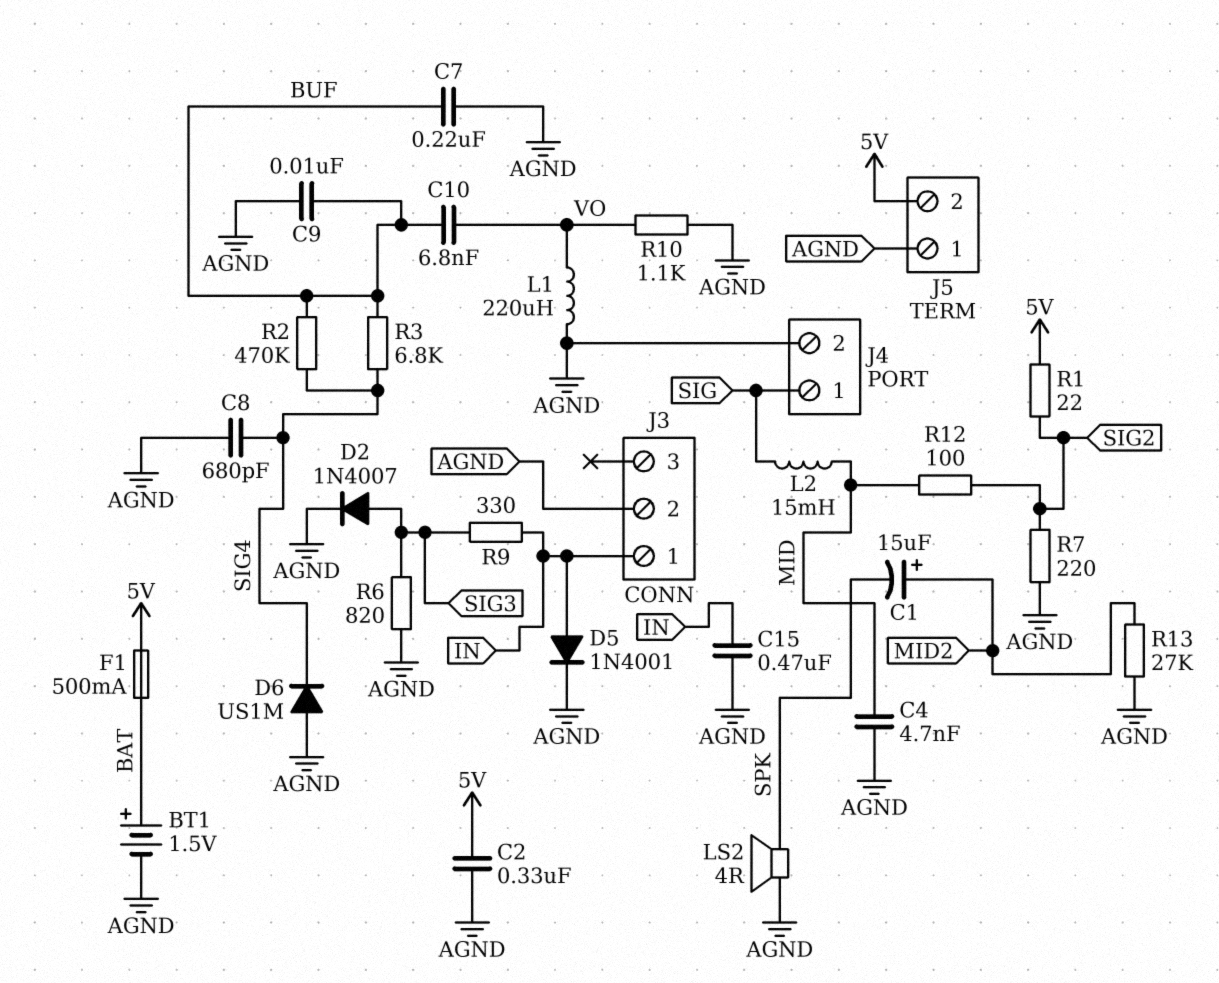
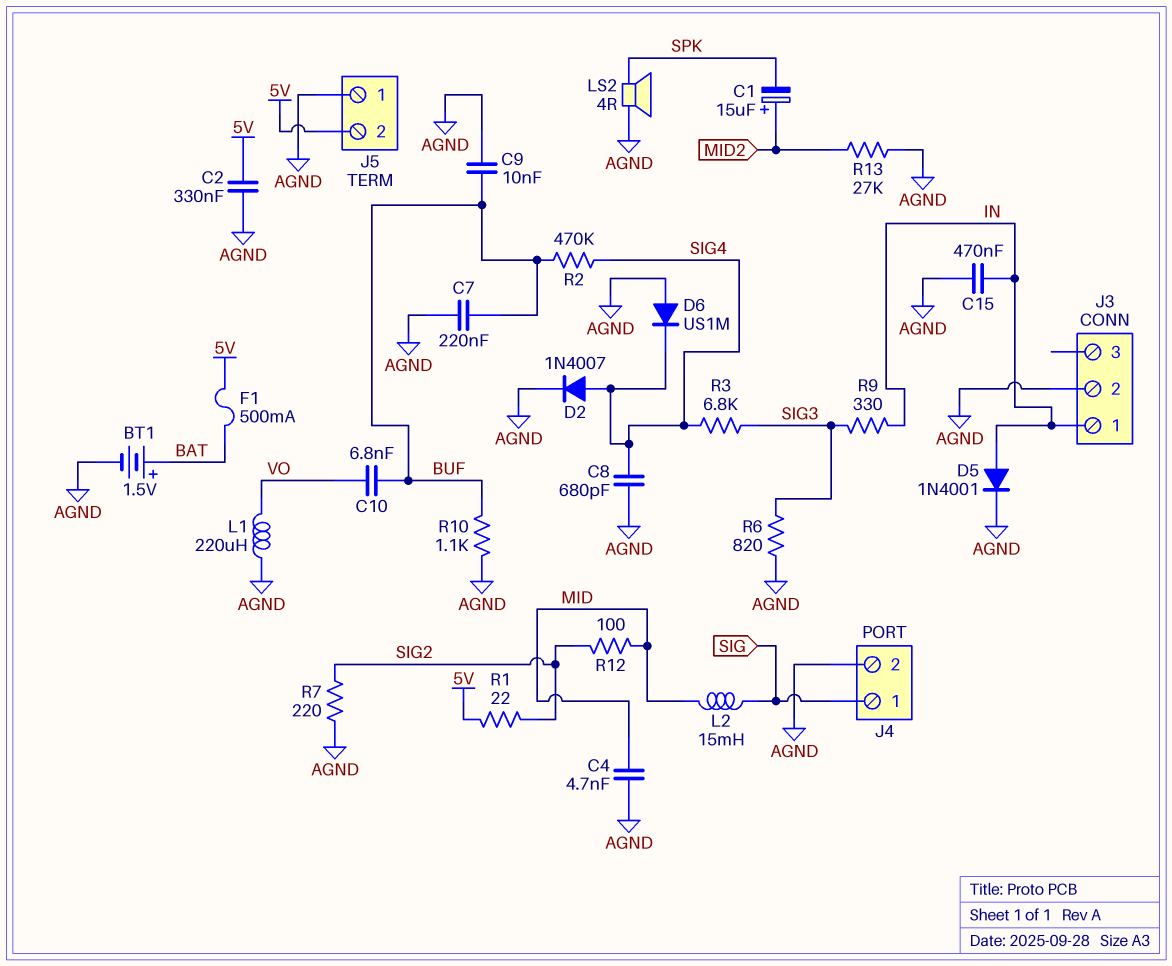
D2: diode 1N4007 (A SIG3, K AGND) -> diode 1N4007 (A SIG4, K AGND)
R3: 6.8k (BUF, SIG4) -> 6.8k (SIG3, SIG4)
R10: 1.1k (AGND, VO) -> 1.1k (AGND, BUF)

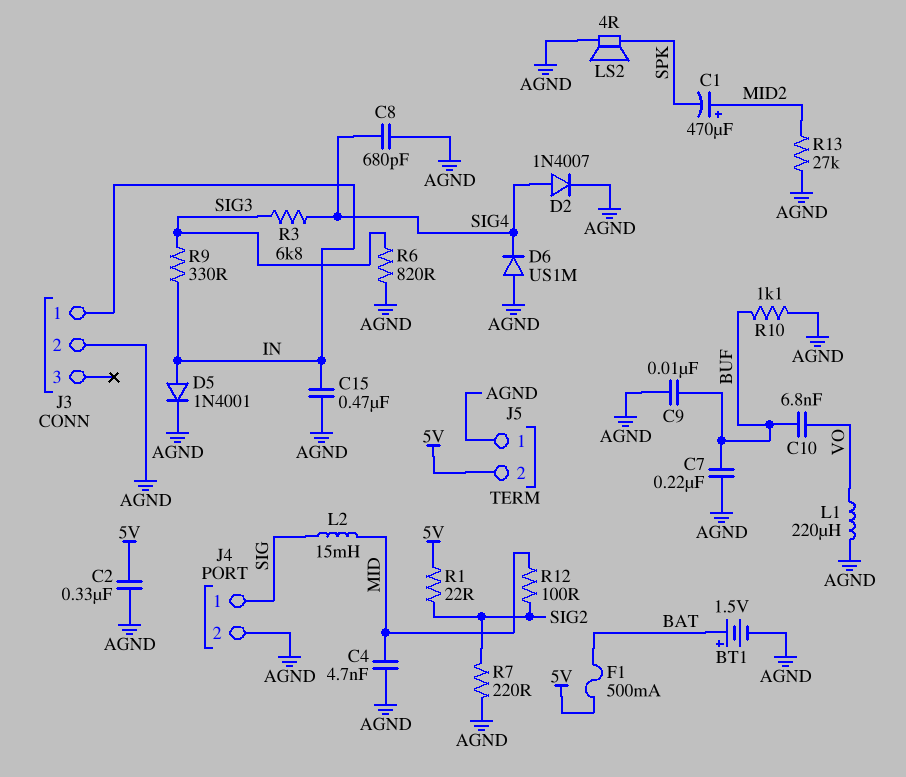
C1: 15uF (plus MID2, minus SPK) -> 470uF (plus MID2, minus SPK)
R2: 470k (BUF, SIG4) -> none

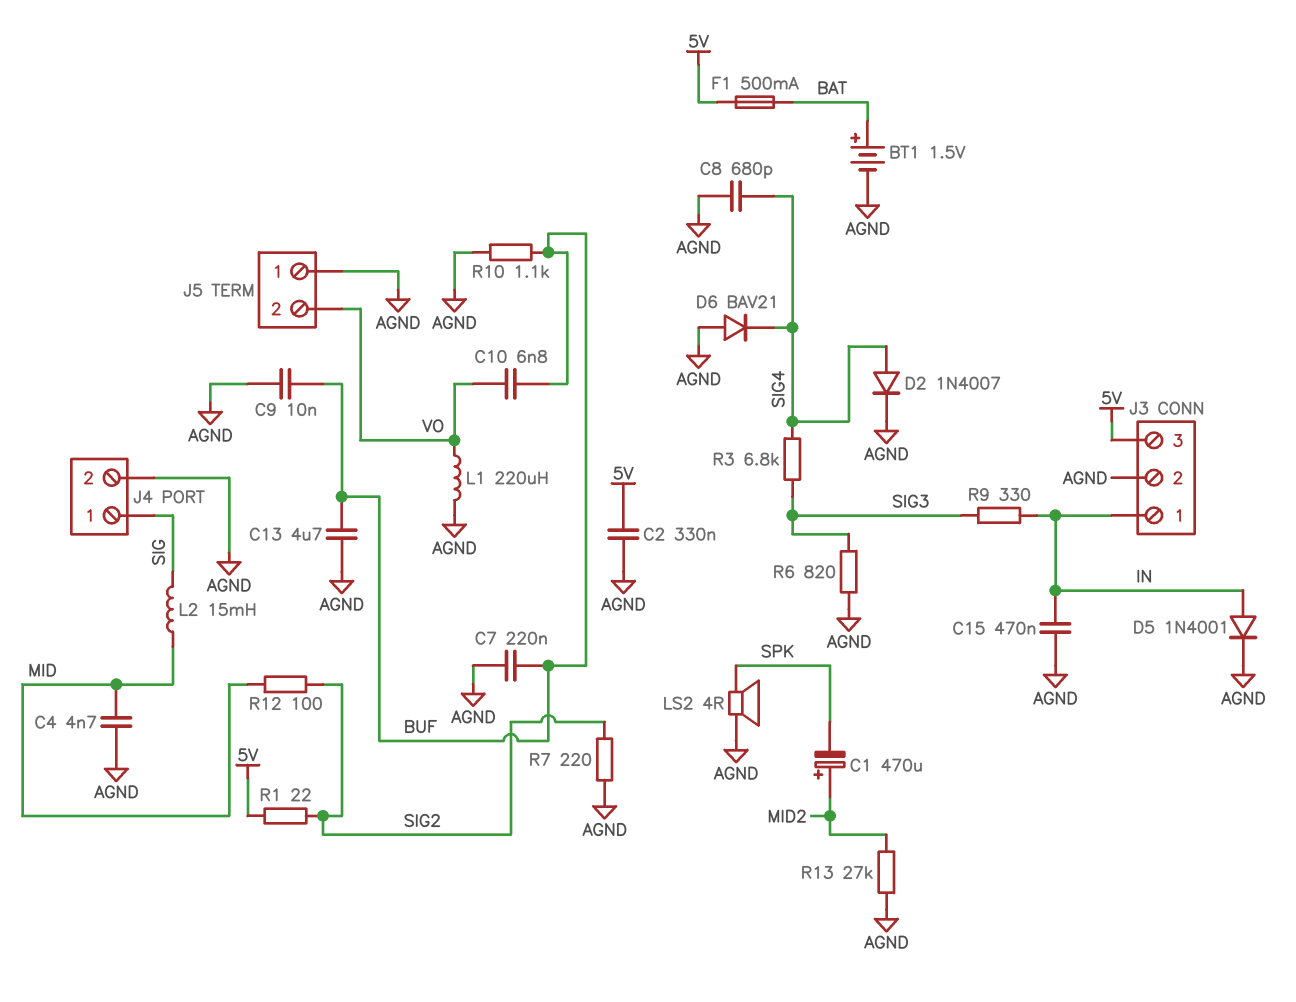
C13: none -> 4.7uF (AGND, BUF)
D6: diode US1M (A AGND, K SIG4) -> diode BAV21 (A AGND, K SIG4)
J3 pin 3: none -> 5V
J5 pin 2: 5V -> VO

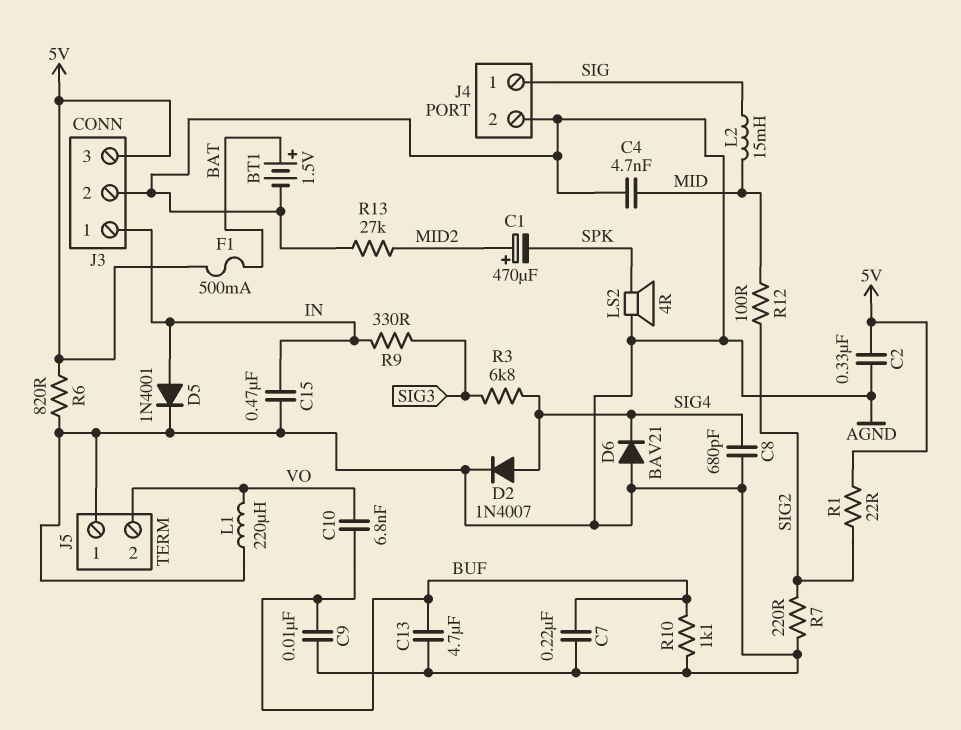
R6: 820 (AGND, SIG3) -> 820 (5V, AGND)

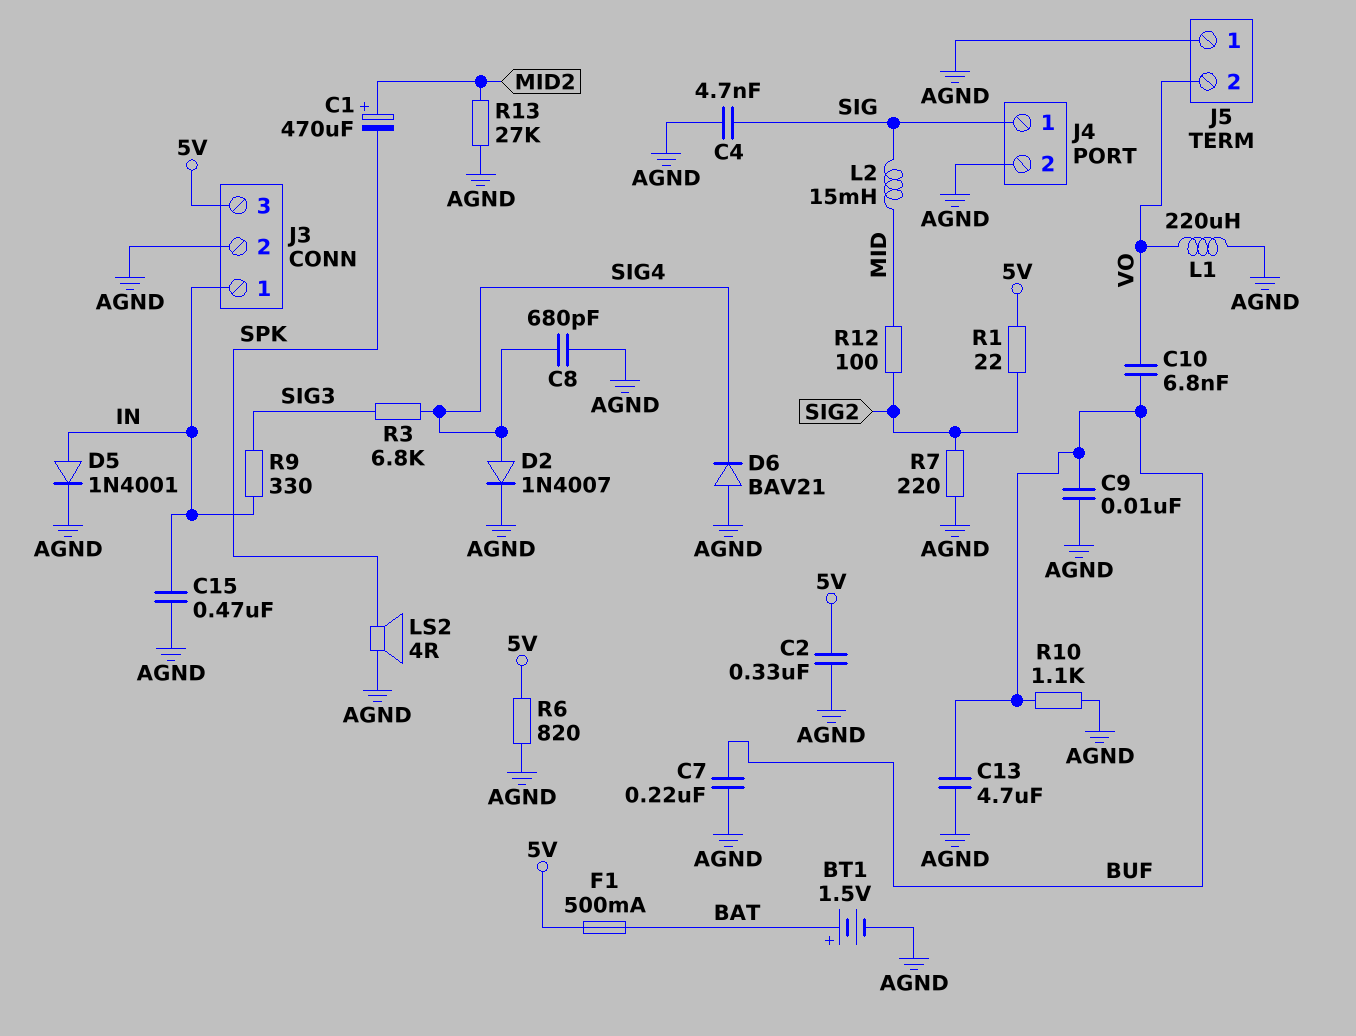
C4: 4.7nF (AGND, MID) -> 4.7nF (AGND, SIG)

